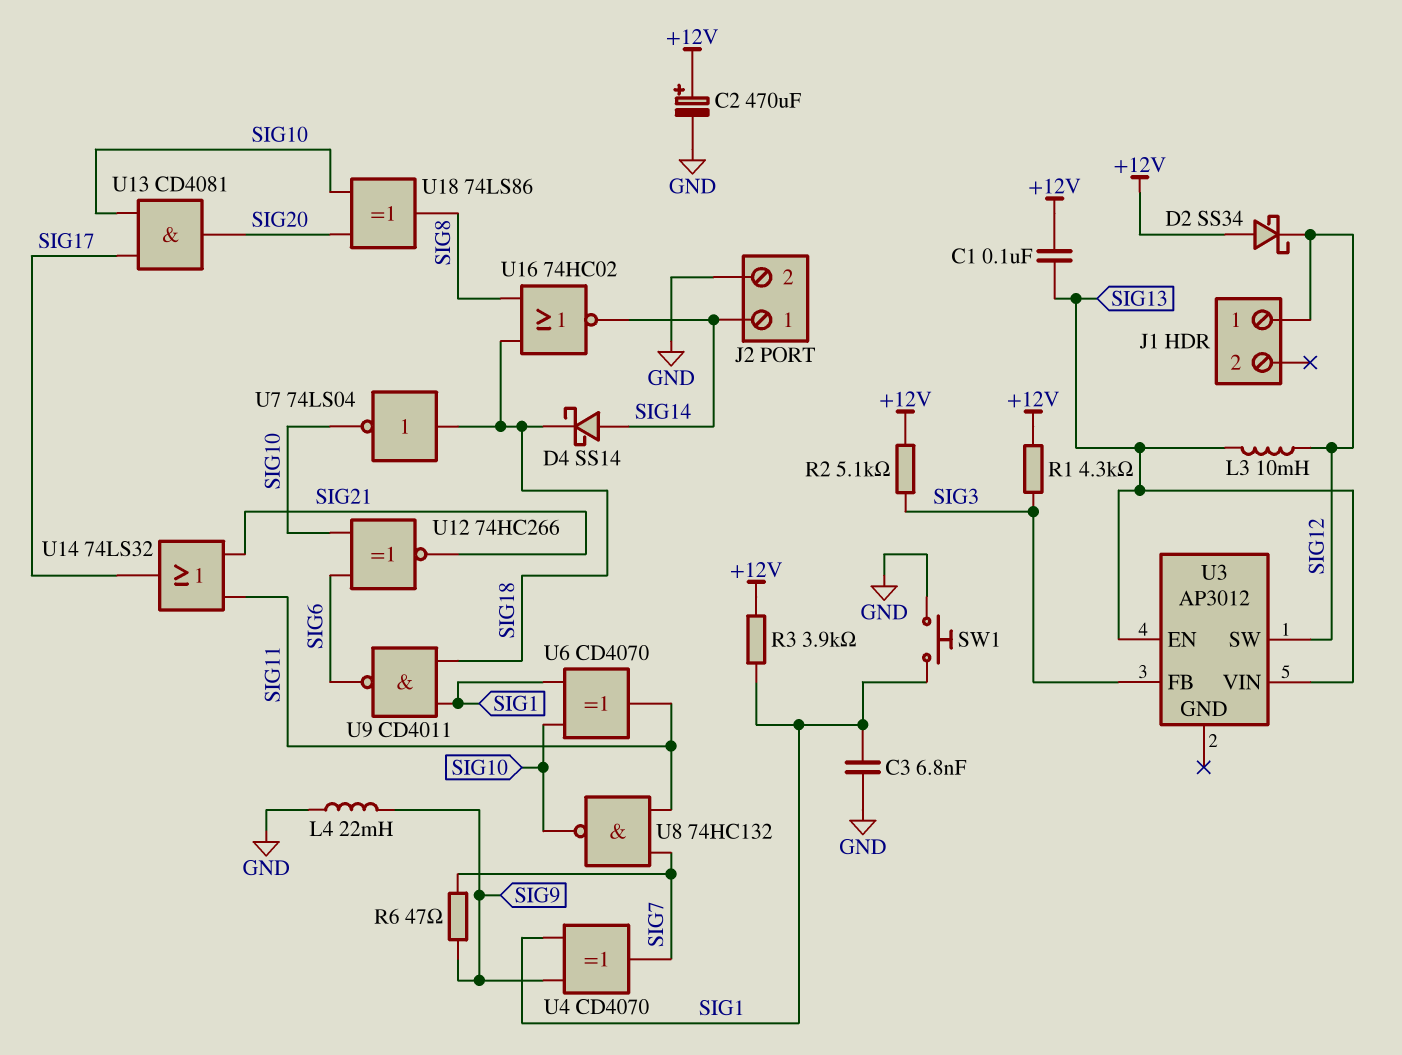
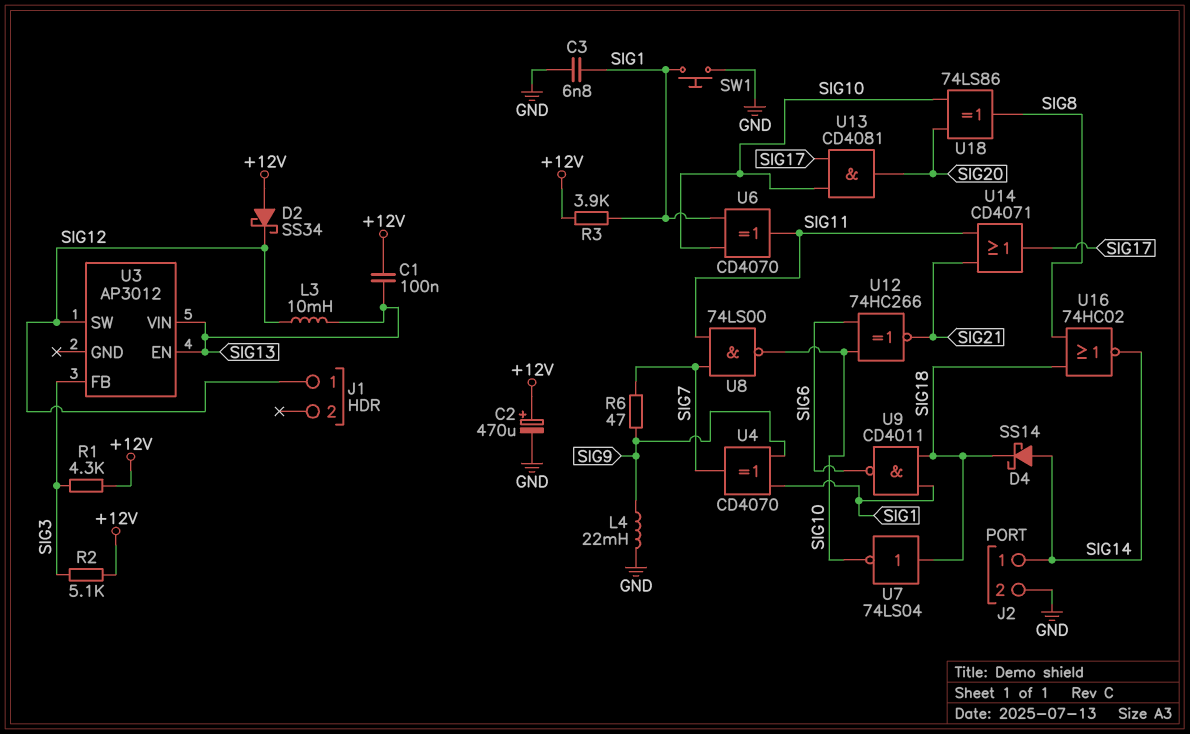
U8: NAND 74HC132 (in SIG7, in SIG11, out SIG10) -> NAND 74LS00 (in SIG7, in SIG11, out SIG10)
U14: OR 74LS32 (in SIG11, in SIG21, out SIG17) -> OR CD4071 (in SIG11, in SIG21, out SIG17)

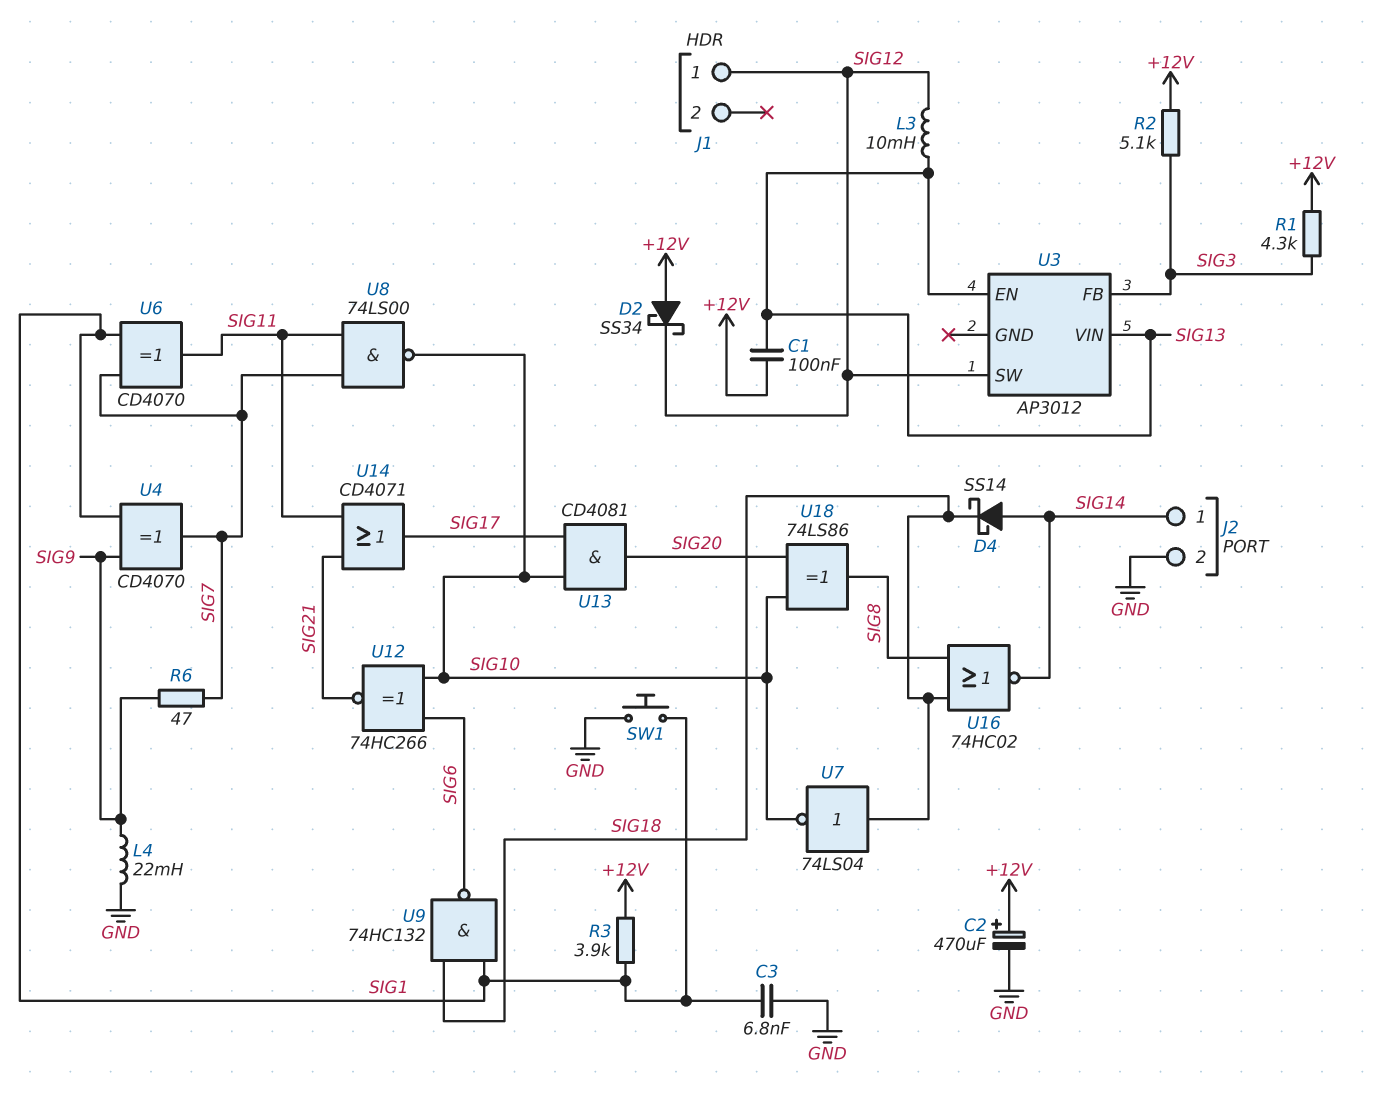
U6: XOR CD4070 (in SIG1, in SIG10, out SIG11) -> XOR CD4070 (in SIG1, in SIG7, out SIG11)
U9: NAND CD4011 (in SIG1, in SIG18, out SIG6) -> NAND 74HC132 (in SIG1, in SIG18, out SIG6)

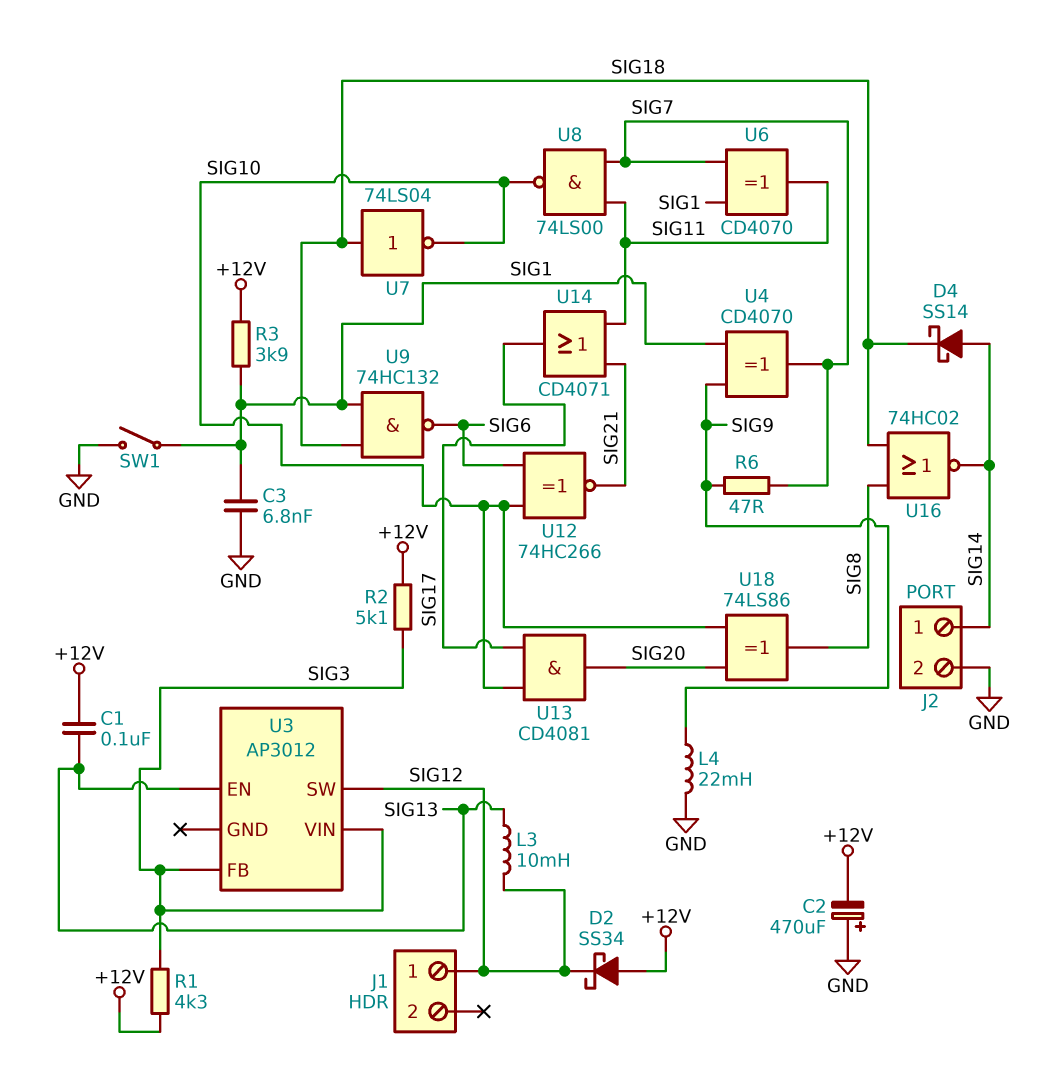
C2: 470uF (plus +12V, minus GND) -> 470uF (plus GND, minus +12V)
SW1: button (GND, SIG1) -> switch (GND, SIG1)
U3 pin VIN: SIG13 -> SIG3

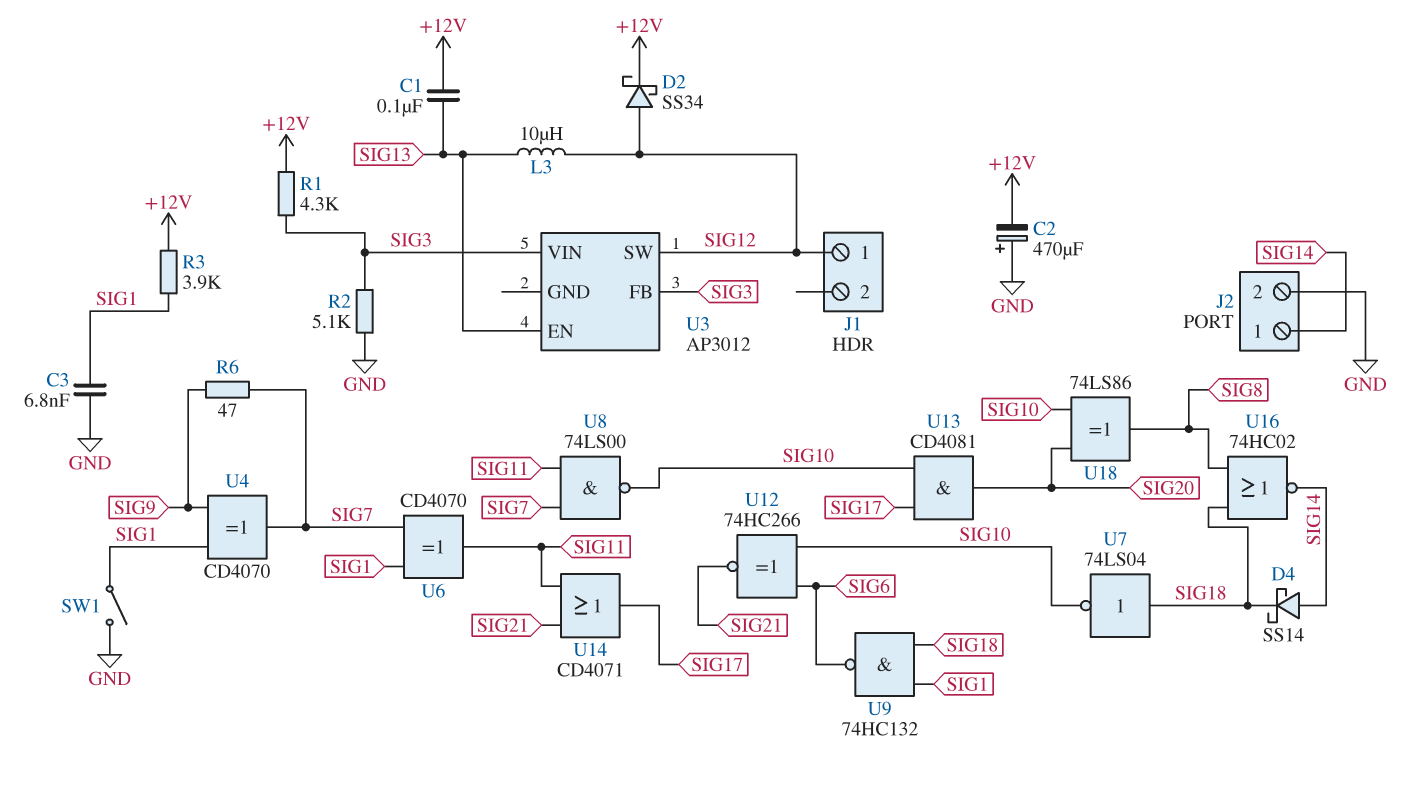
D2: schottky SS34 (A +12V, K SIG12) -> schottky SS34 (A SIG12, K +12V)
L3: 10mH (SIG12, SIG13) -> 10uH (SIG12, SIG13)
L4: 22mH (GND, SIG9) -> none
R2: 5.1k (+12V, SIG3) -> 5.1k (GND, SIG3)

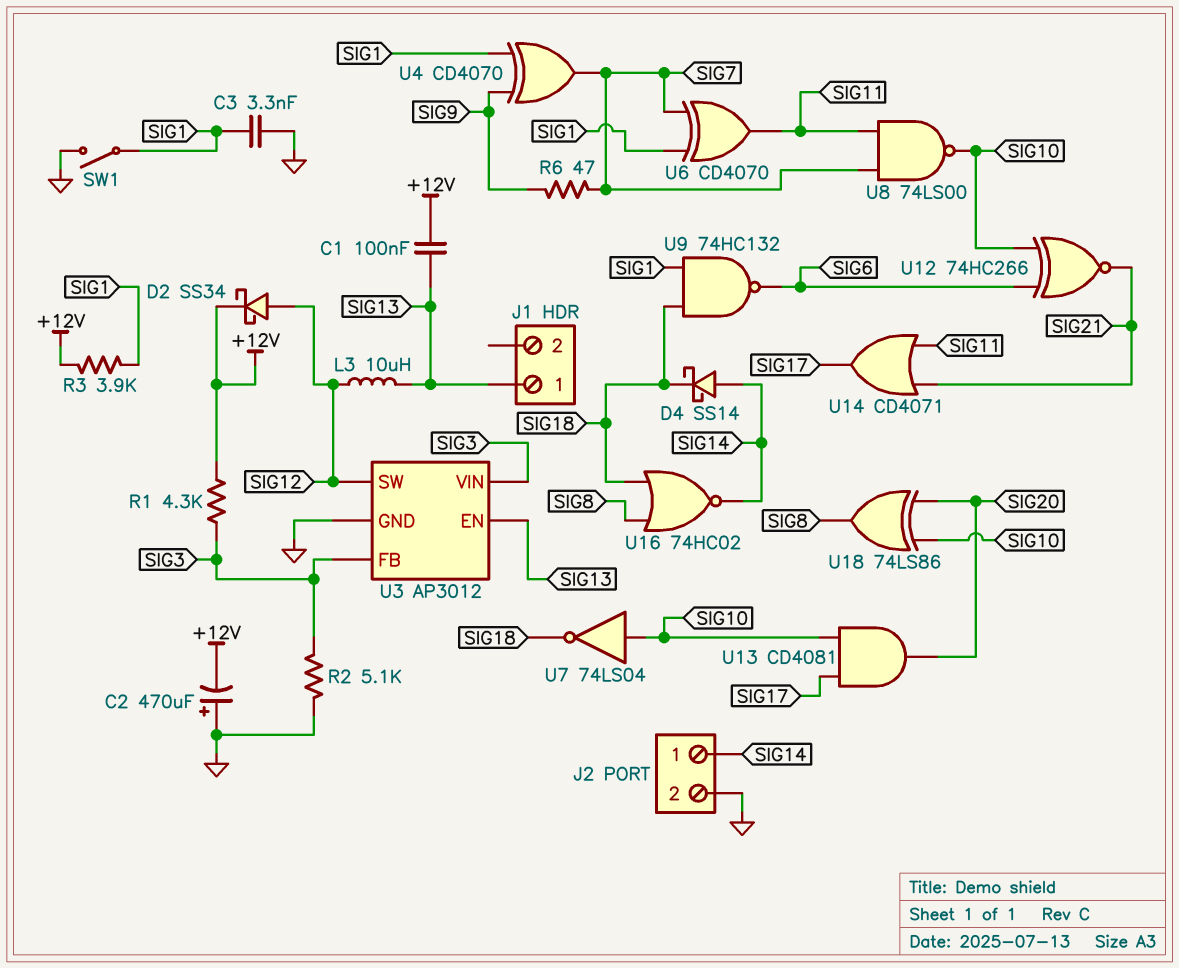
C3: 6.8nF (GND, SIG1) -> 3.3nF (GND, SIG1)
J1 pin 1: SIG12 -> SIG13
U3 pin GND: none -> GND
U7: NOT 74LS04 (in SIG18, out SIG10) -> NOT 74LS04 (in SIG10, out SIG18)

